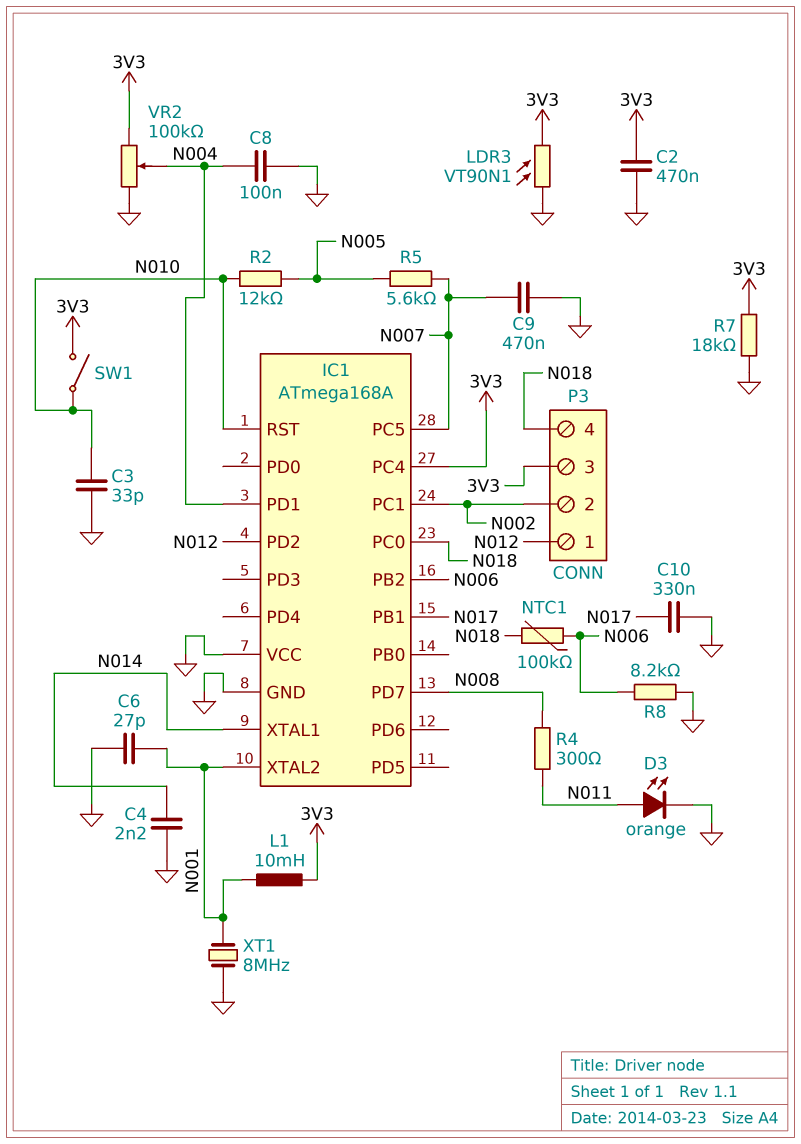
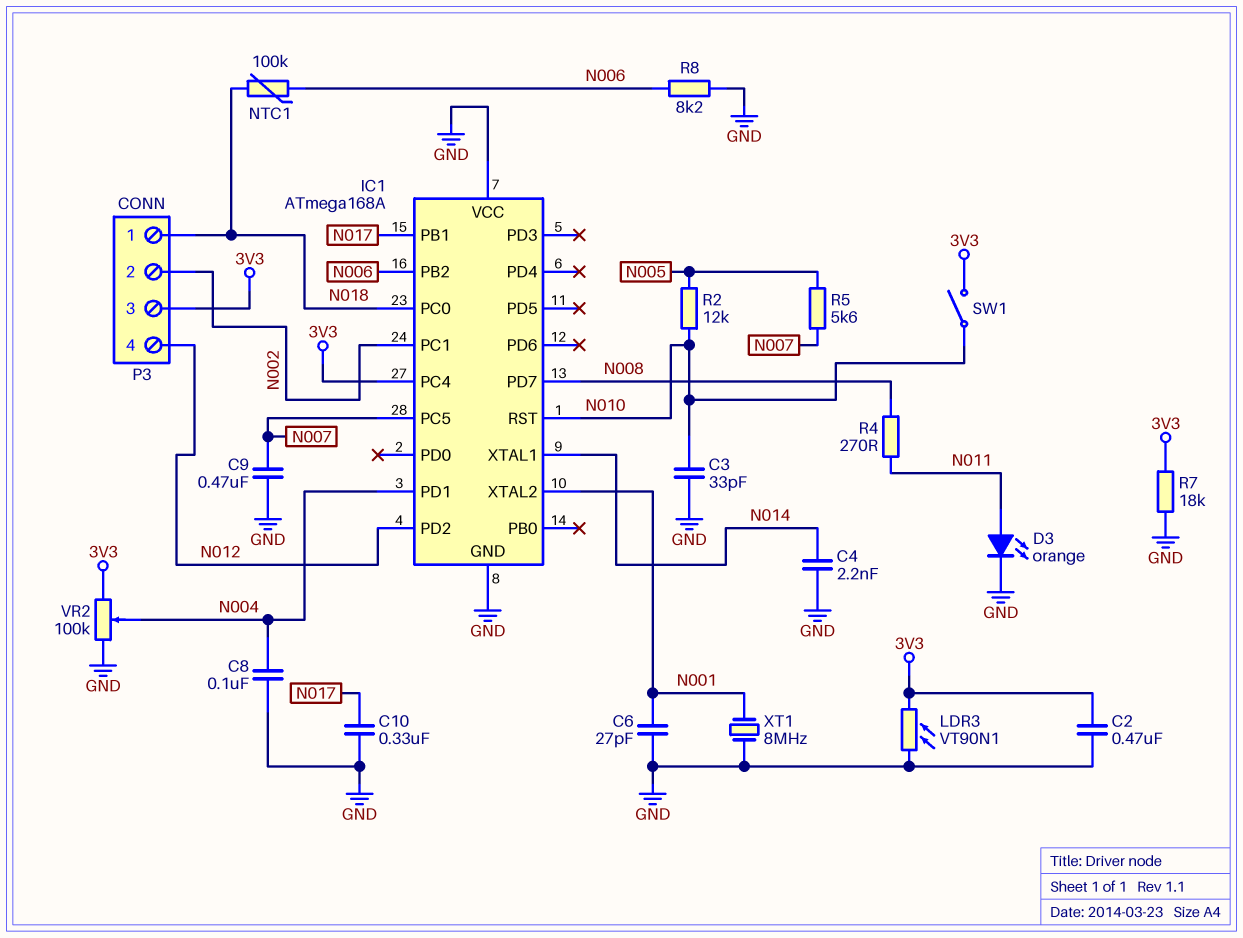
L1: 10mH (3V3, N001) -> none
P3 pin 1: N012 -> N018
P3 pin 4: N018 -> N012
R4: 300 (N008, N011) -> 270 (N008, N011)

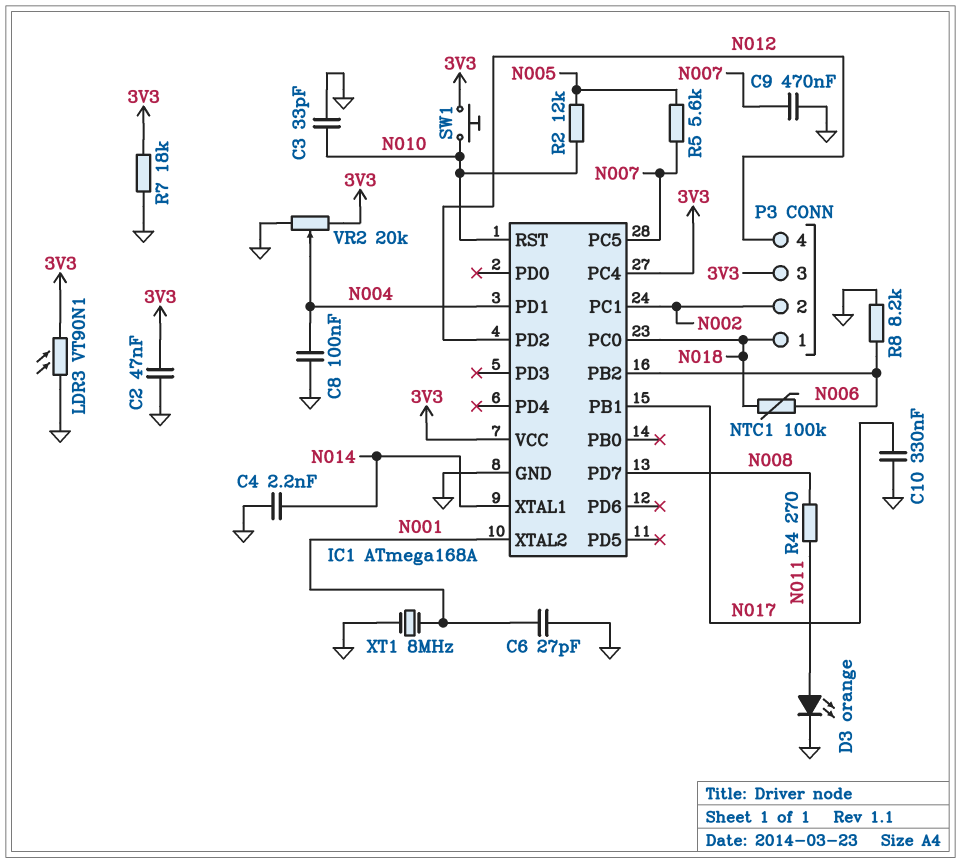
C2: 470nF (3V3, GND) -> 47nF (3V3, GND)
IC1 pin VCC: GND -> 3V3
SW1: switch (3V3, N010) -> button (3V3, N010)
VR2: 100k (3V3, GND, wiper N004) -> 20k (3V3, GND, wiper N004)

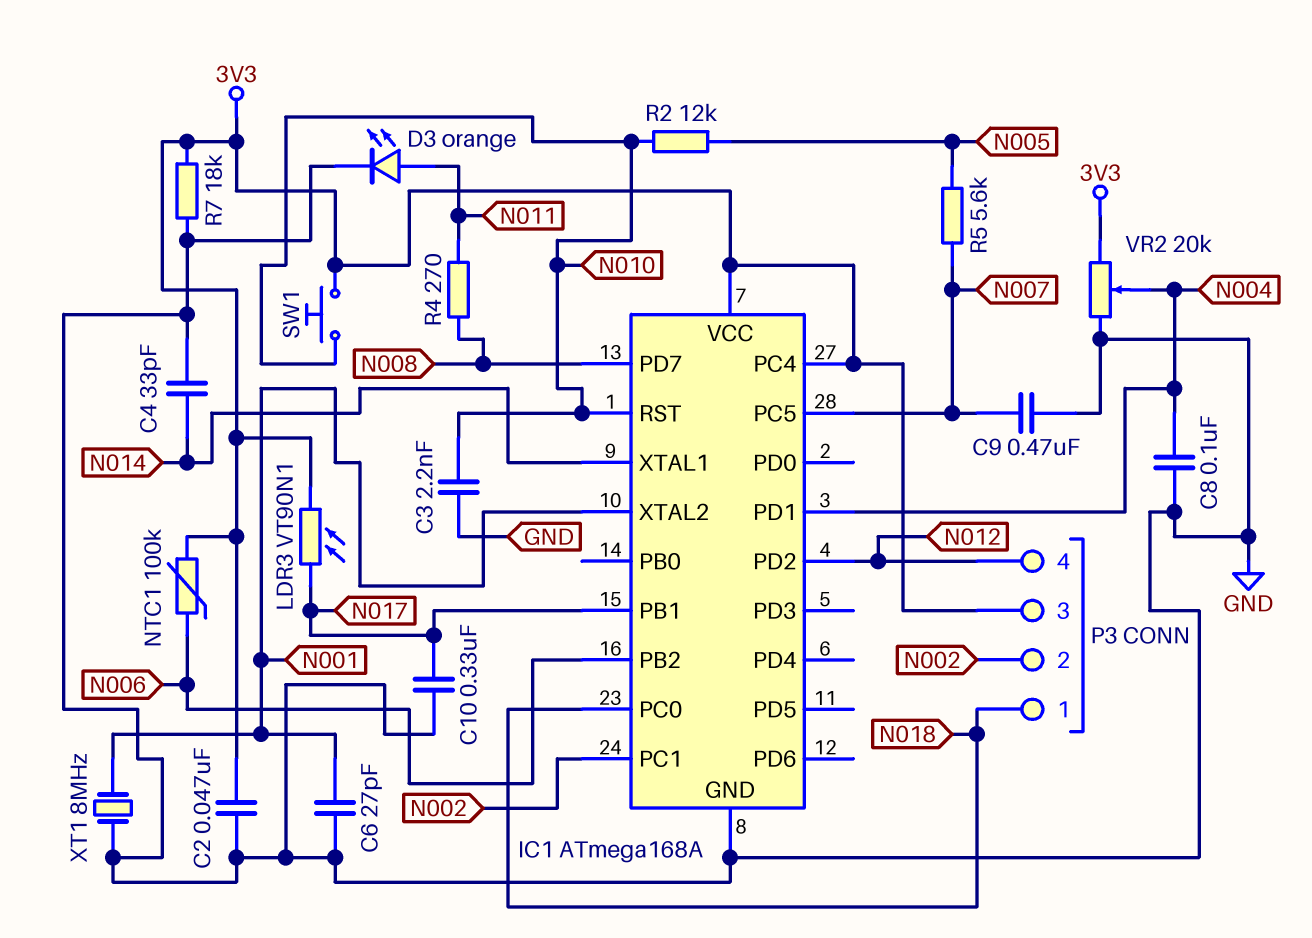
C3: 33pF (GND, N010) -> 2.2nF (GND, N010)
C4: 2.2nF (GND, N014) -> 33pF (GND, N014)
LDR3: VT90N1 (3V3, GND) -> VT90N1 (3V3, N017)
NTC1: 100k (N006, N018) -> 100k (3V3, N006)
R8: 8.2k (GND, N006) -> none

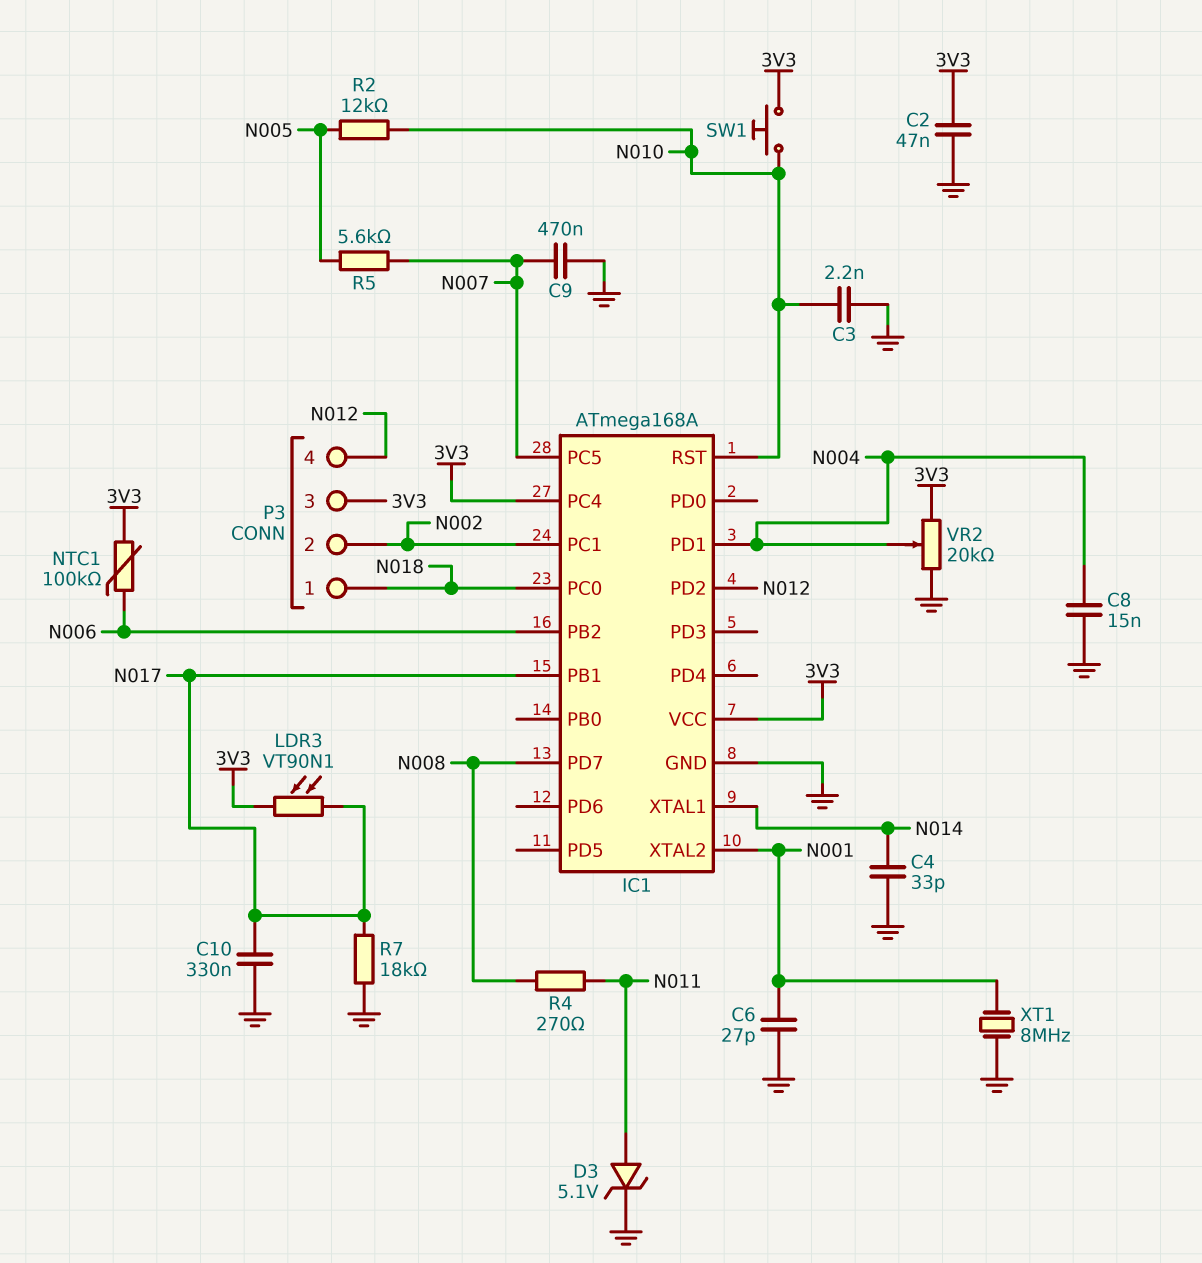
C8: 100nF (GND, N004) -> 15nF (GND, N004)
D3: LED orange (A N011, K GND) -> zener 5.1V (A N011, K GND)
R7: 18k (3V3, GND) -> 18k (GND, N017)

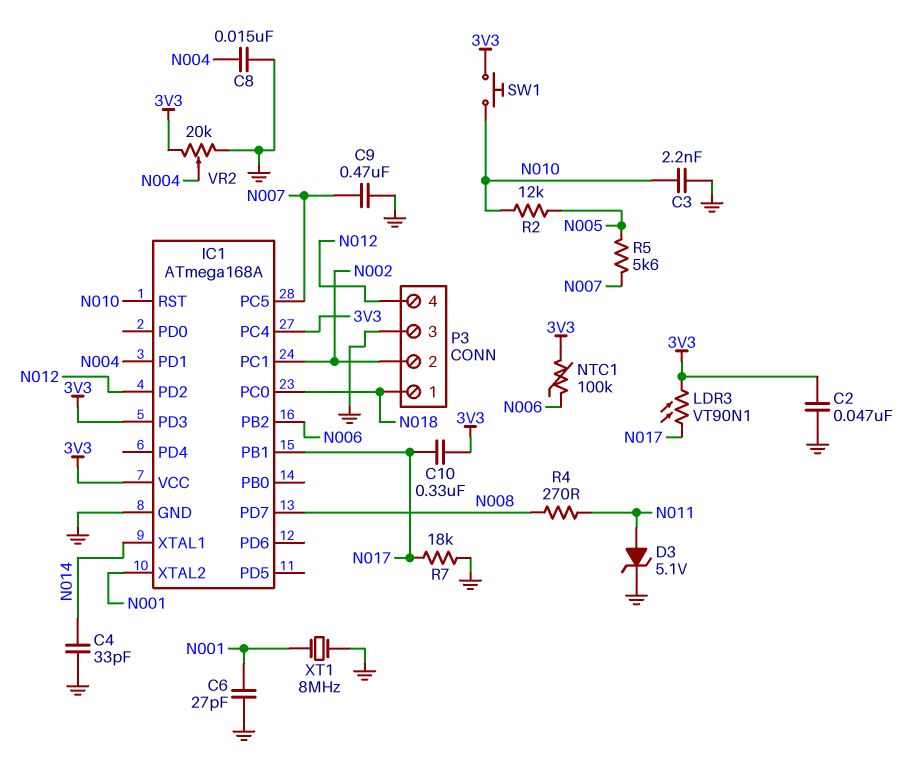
C10: 330nF (GND, N017) -> 330nF (3V3, N017)
IC1 pin PD3: none -> 3V3
P3 pin 3: 3V3 -> GND

